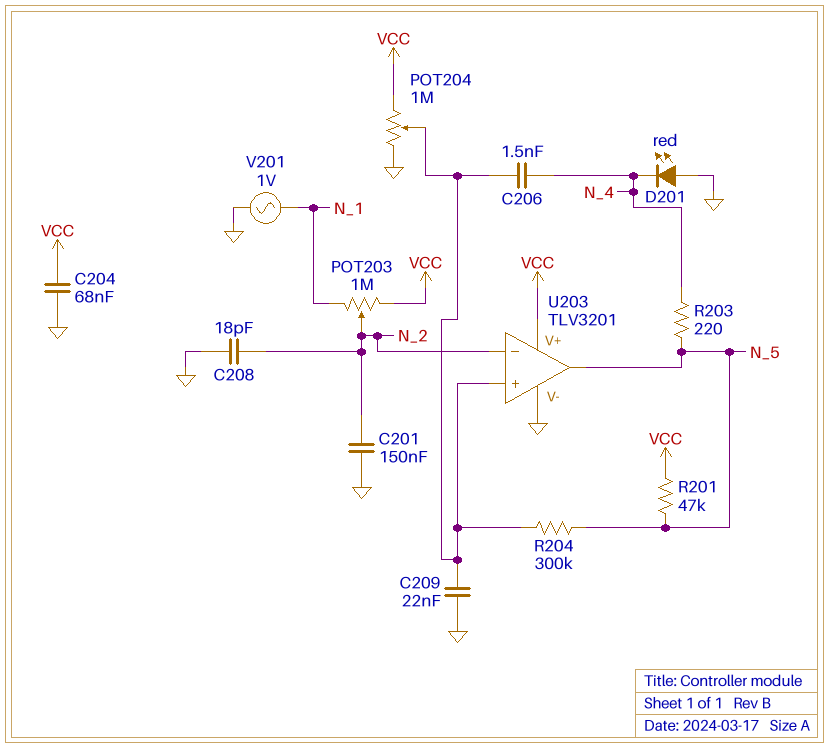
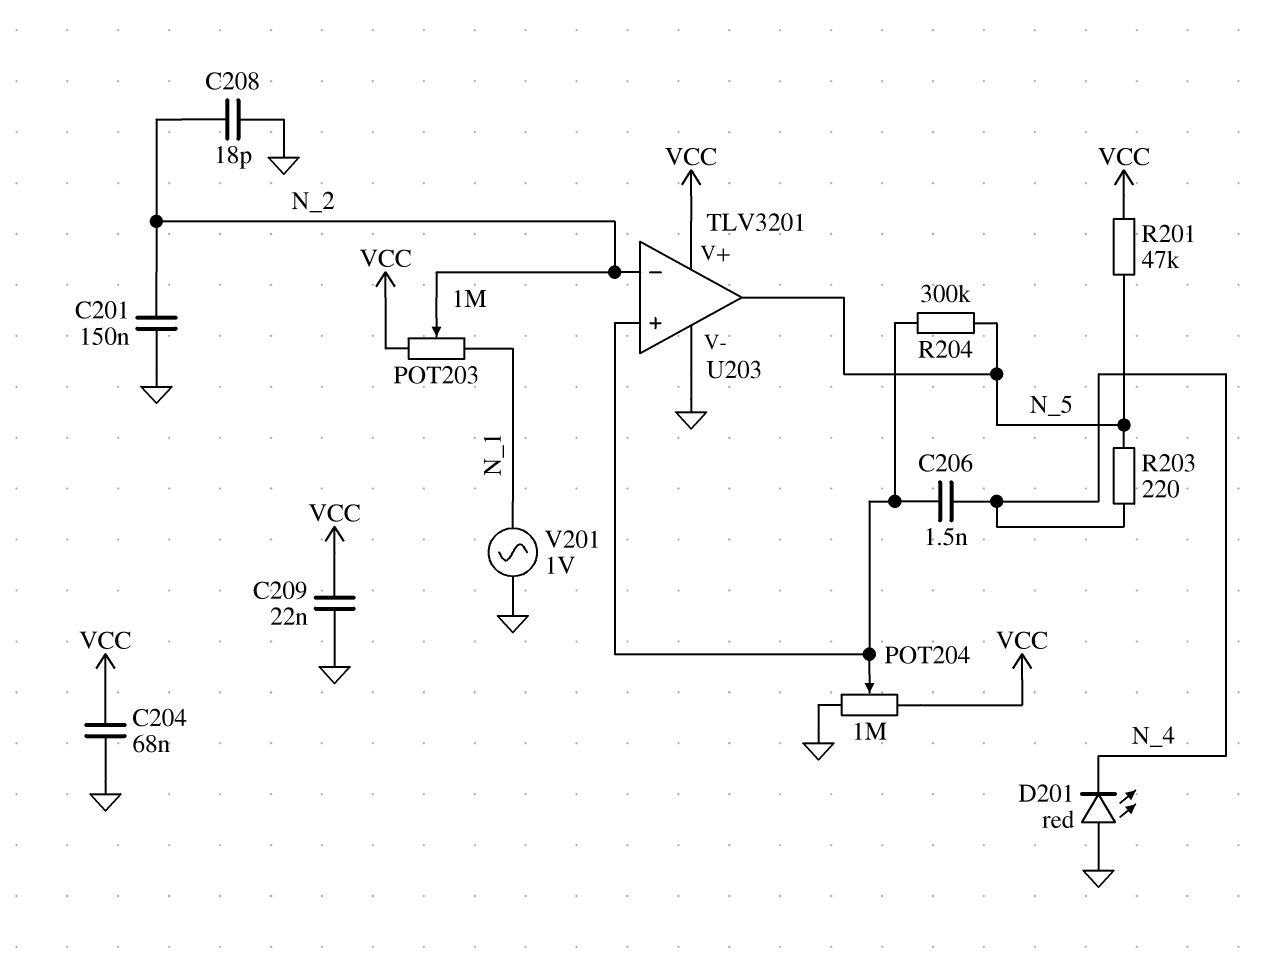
C209: 22nF (GND, U203/in+) -> 22nF (GND, VCC)

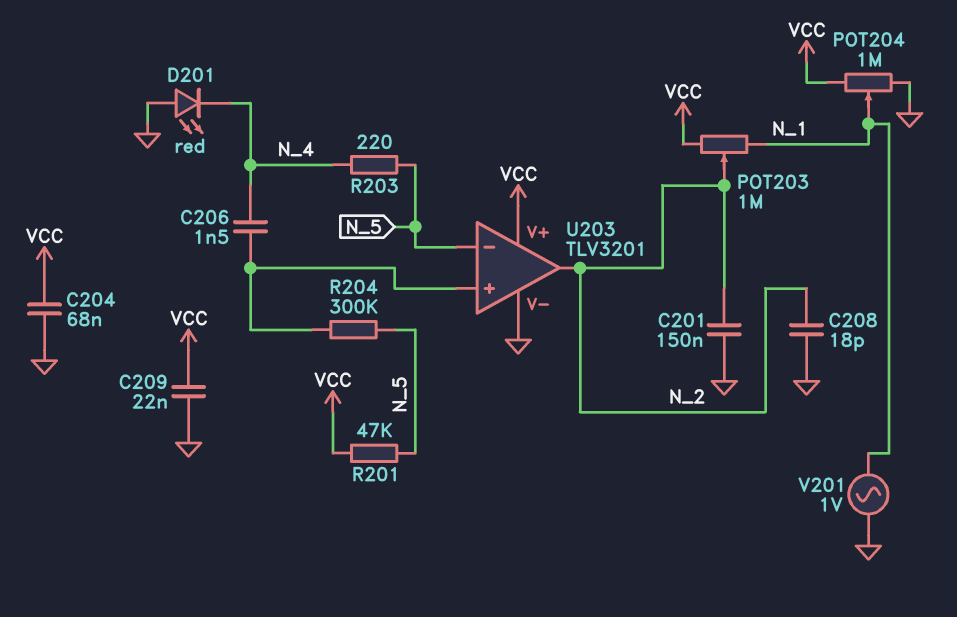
POT204: 1M (GND, VCC, wiper U203/in+) -> 1M (GND, VCC, wiper N_1)
U203 pin in-: N_2 -> N_5
U203 pin out: N_5 -> N_2

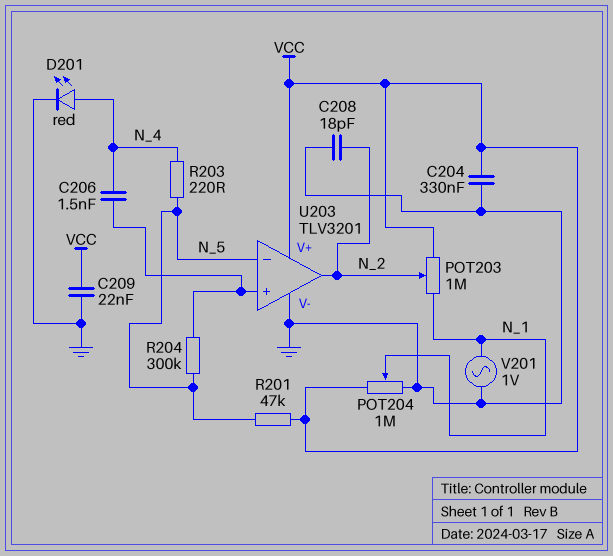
C201: 150nF (GND, N_2) -> none
C204: 68nF (GND, VCC) -> 330nF (GND, VCC)
D201: LED red (A GND, K N_4) -> LED red (A N_4, K GND)

